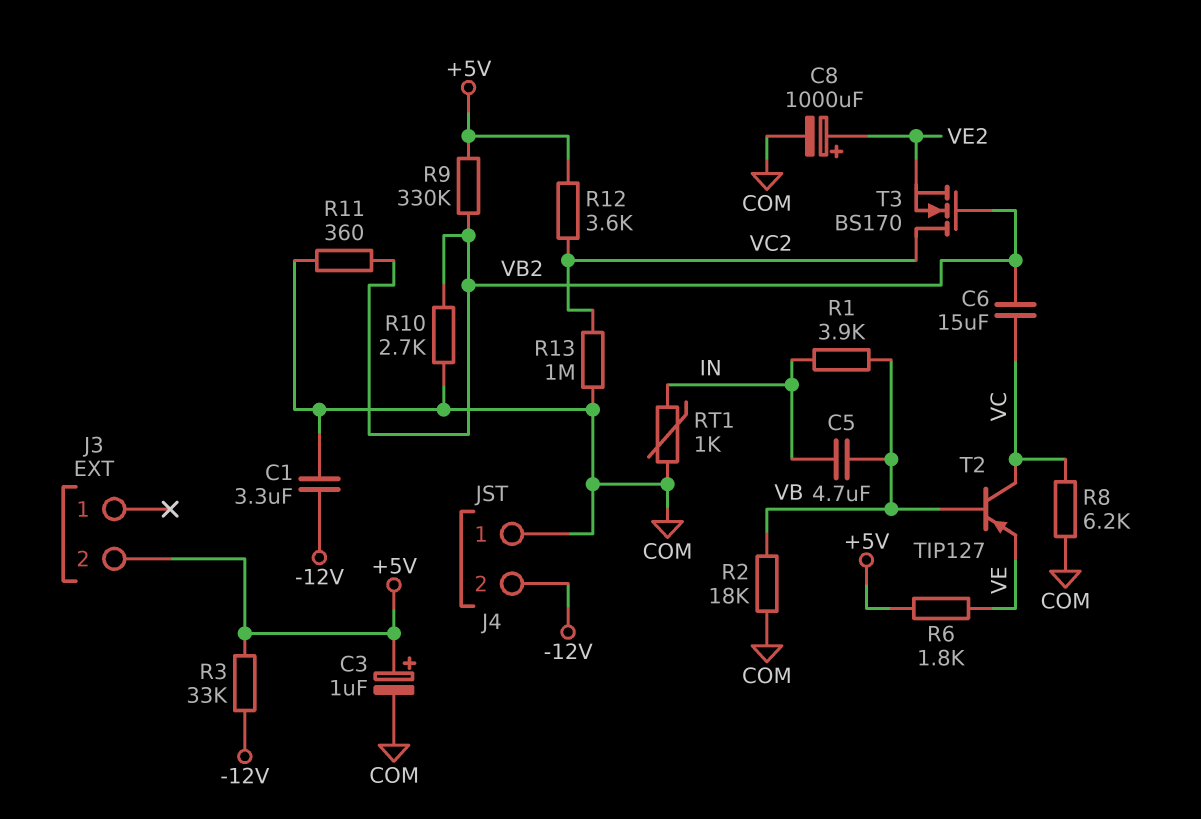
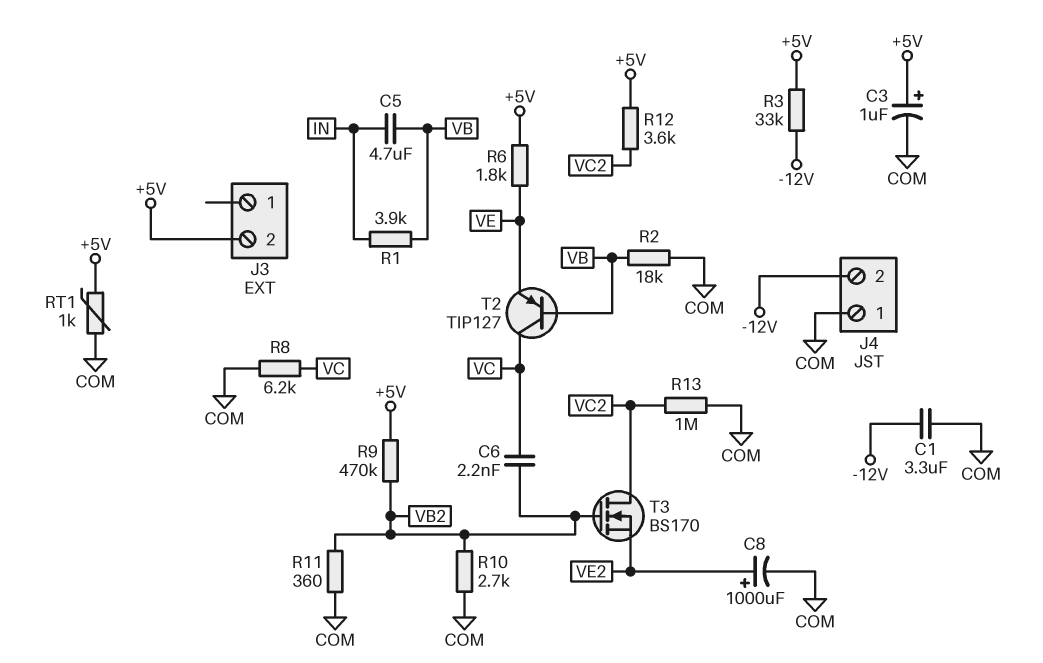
C6: 15uF (VB2, VC) -> 2.2nF (VB2, VC)
R9: 330k (+5V, VB2) -> 470k (+5V, VB2)
RT1: 1k (COM, IN) -> 1k (+5V, COM)

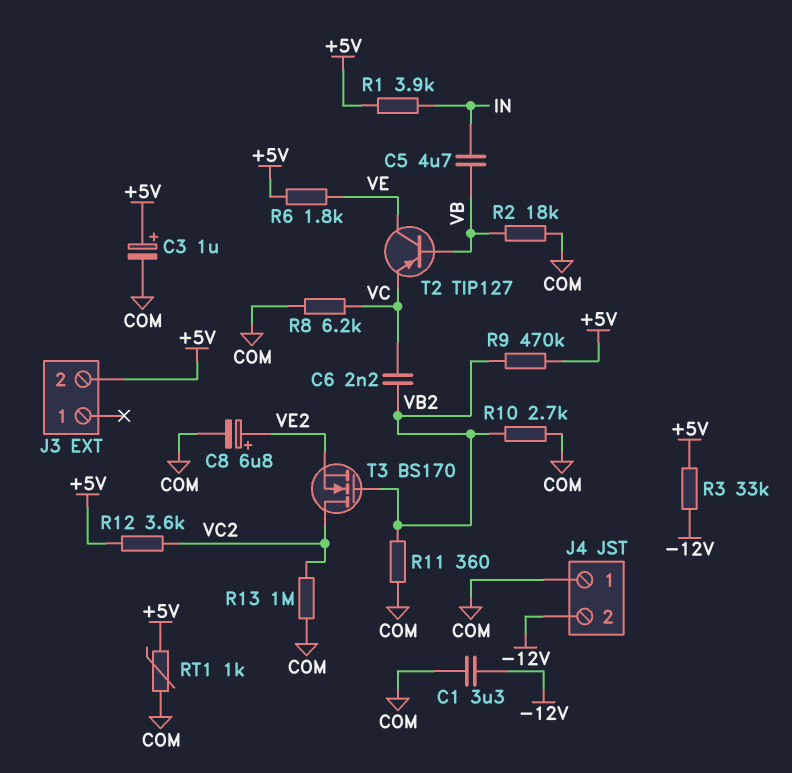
C8: 1000uF (plus VE2, minus COM) -> 6.8uF (plus VE2, minus COM)
R1: 3.9k (IN, VB) -> 3.9k (+5V, IN)
T2: PNP TIP127 (B VB, C VC, E VE) -> PNP TIP127 (B VB, C VE, E VC)

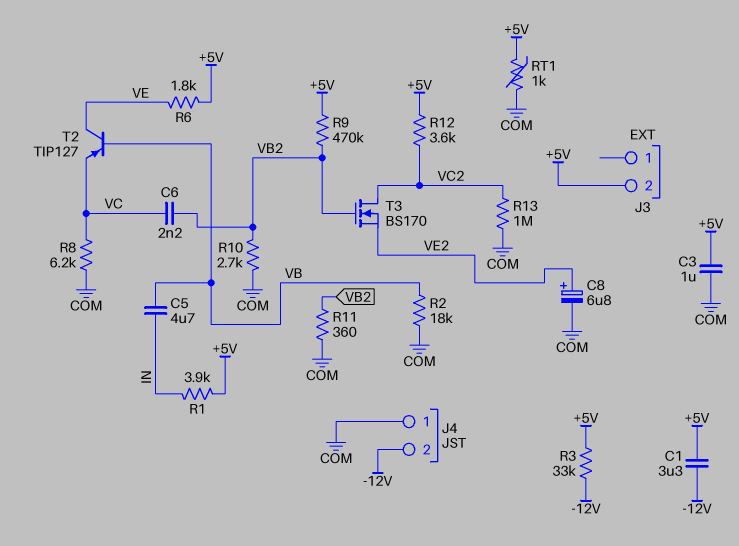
C1: 3.3uF (-12V, COM) -> 3.3uF (+5V, -12V)
C3: 1uF (plus +5V, minus COM) -> 1uF (+5V, COM)

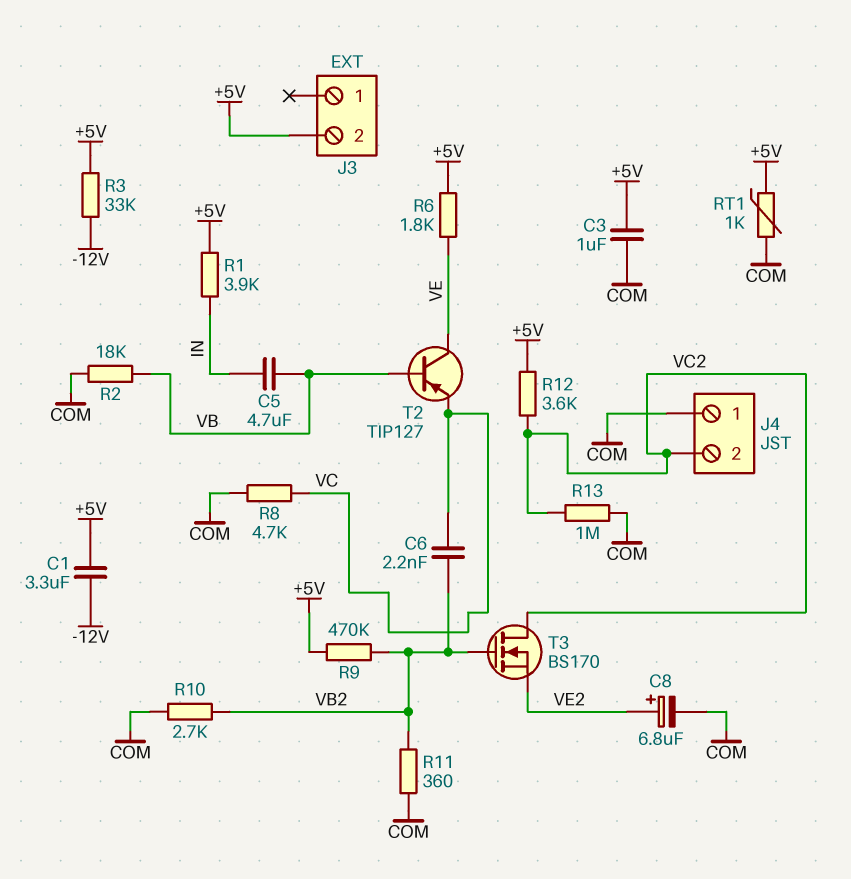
J4 pin 2: -12V -> VC2
R8: 6.2k (COM, VC) -> 4.7k (COM, VC)

